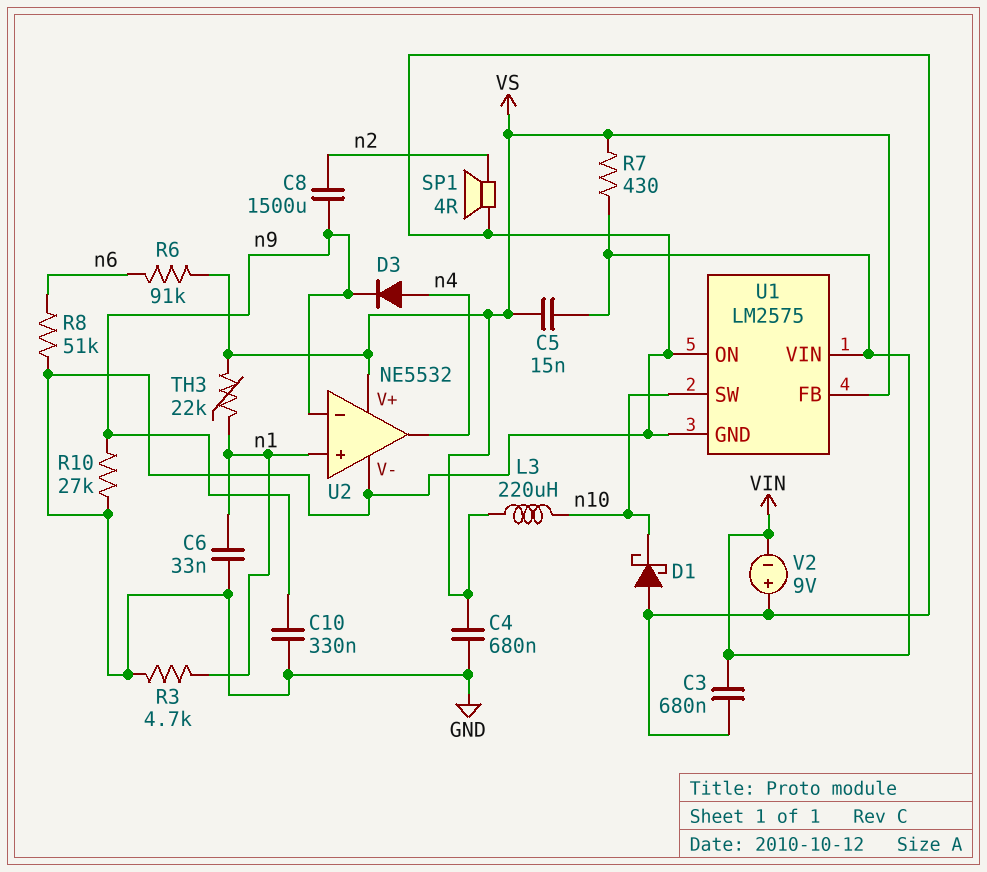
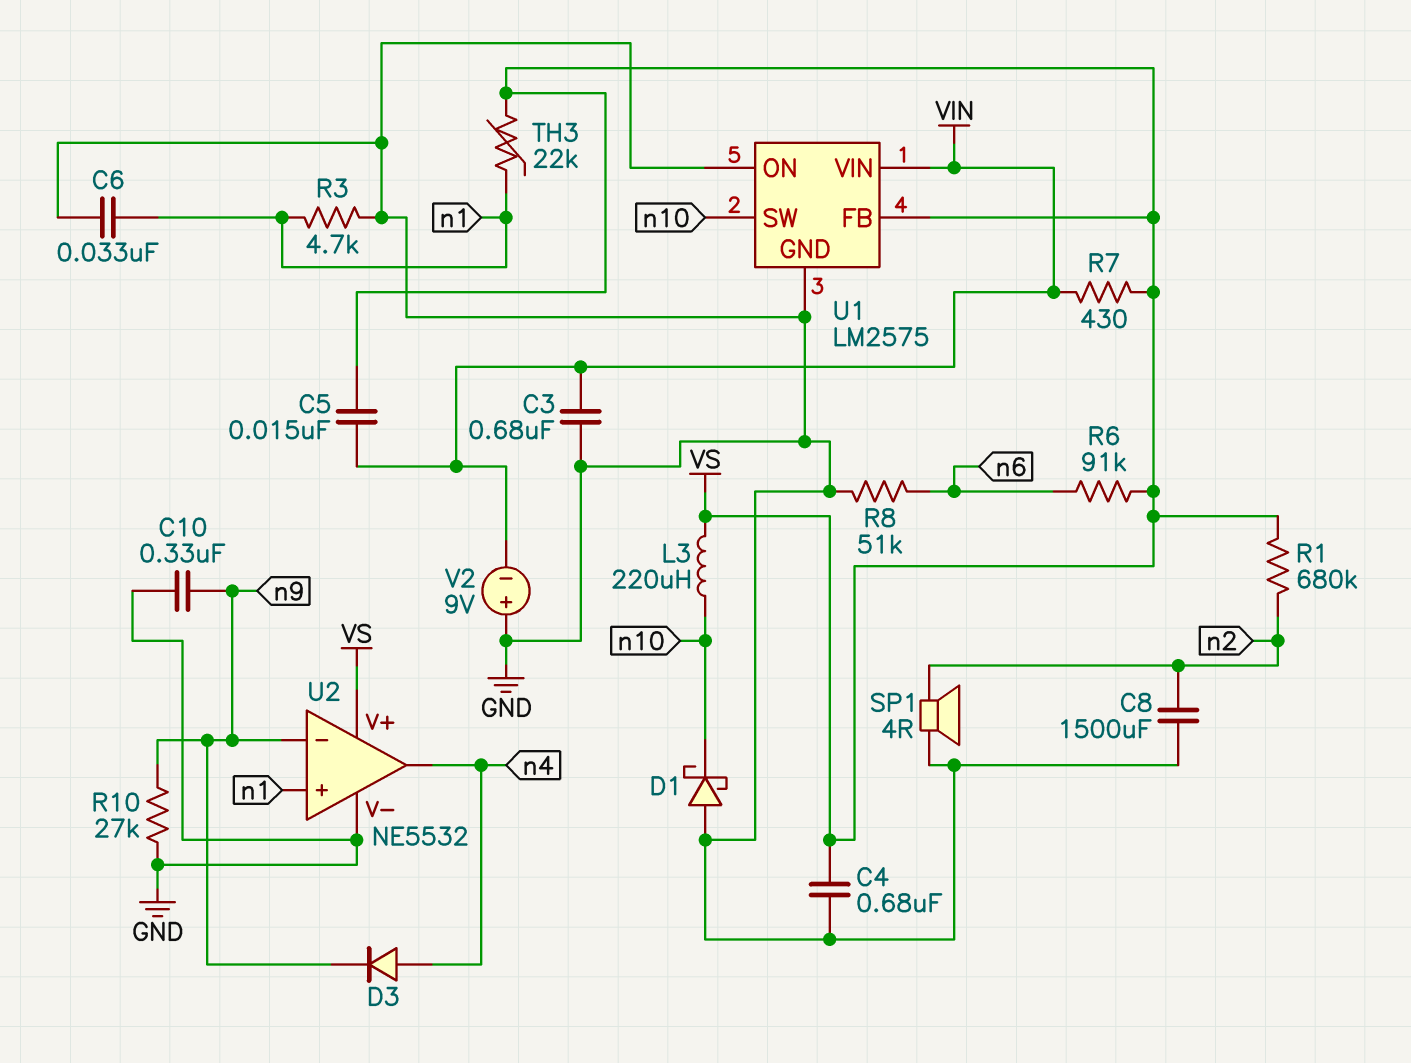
C8: 1500uF (n2, n9) -> 1500uF (GND, n2)
R1: none -> 680k (VS, n2)

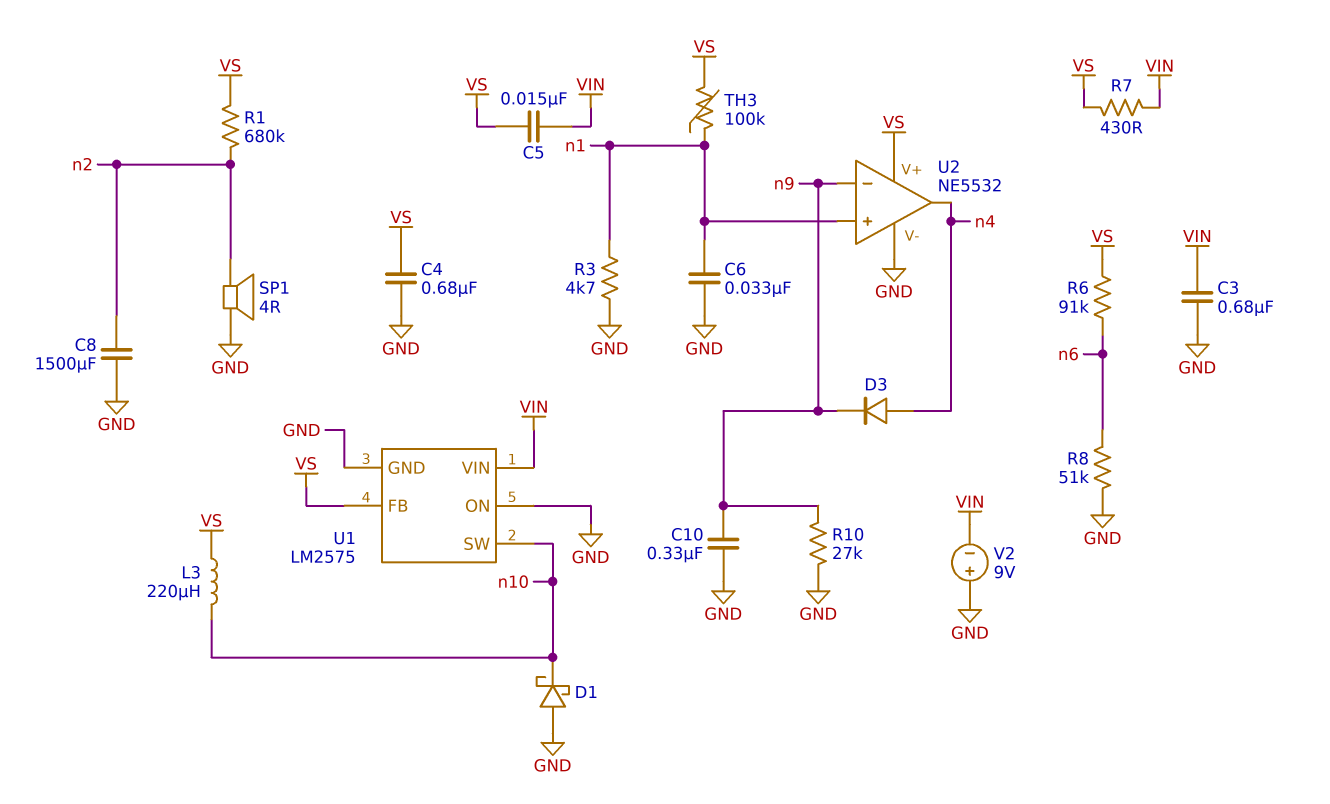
TH3: 22k (VS, n1) -> 100k (VS, n1)

